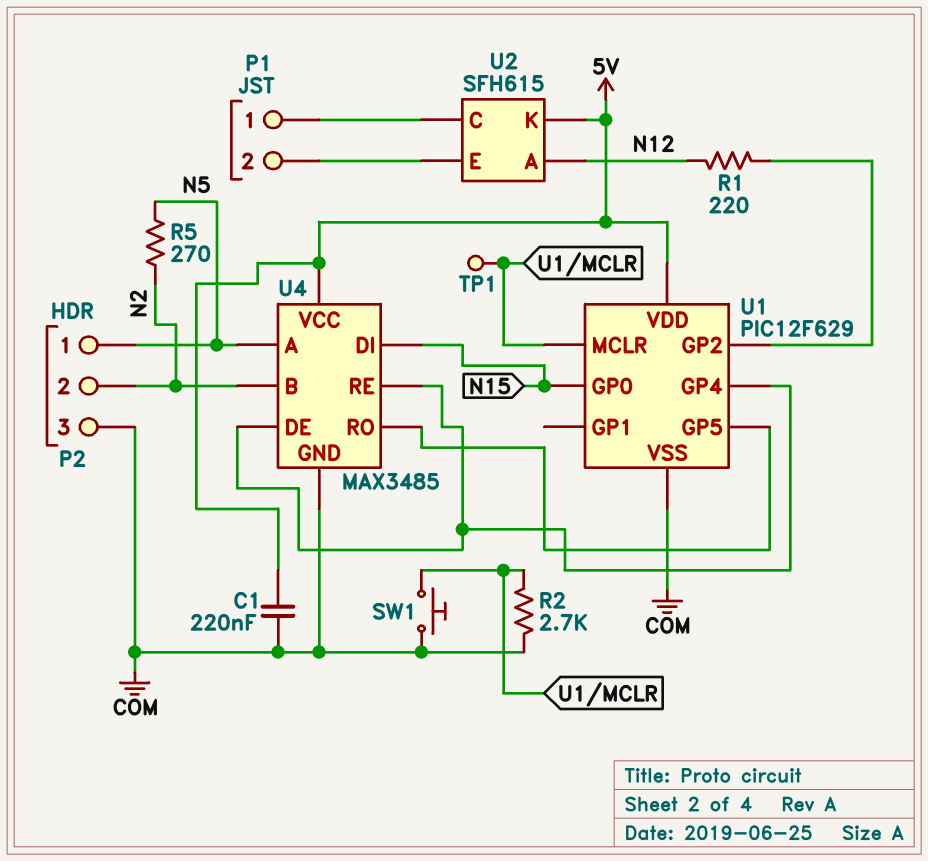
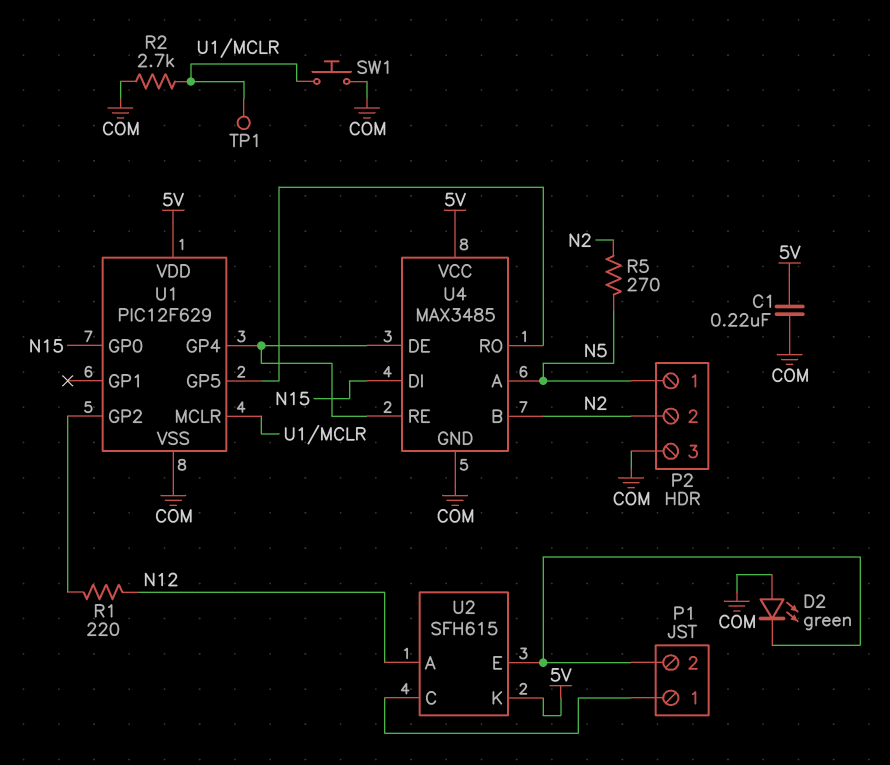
D2: none -> LED green (A COM, K P1/2)

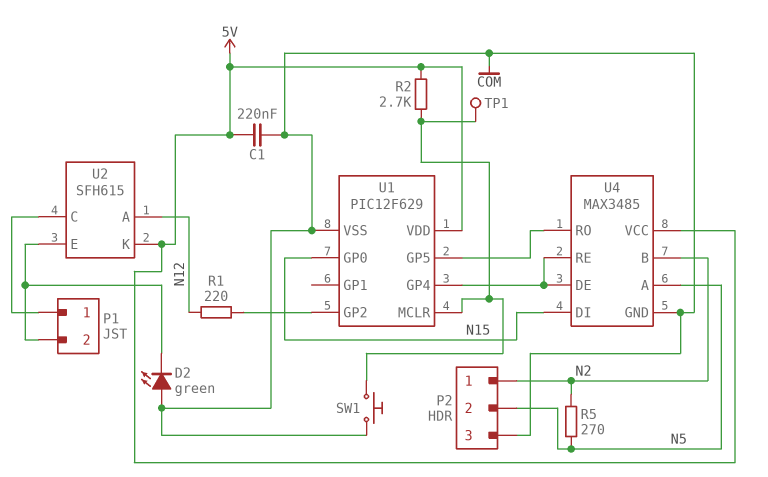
P2 pin 1: N5 -> N2
P2 pin 2: N2 -> N5
R2: 2.7k (COM, U1/MCLR) -> 2.7k (5V, U1/MCLR)

